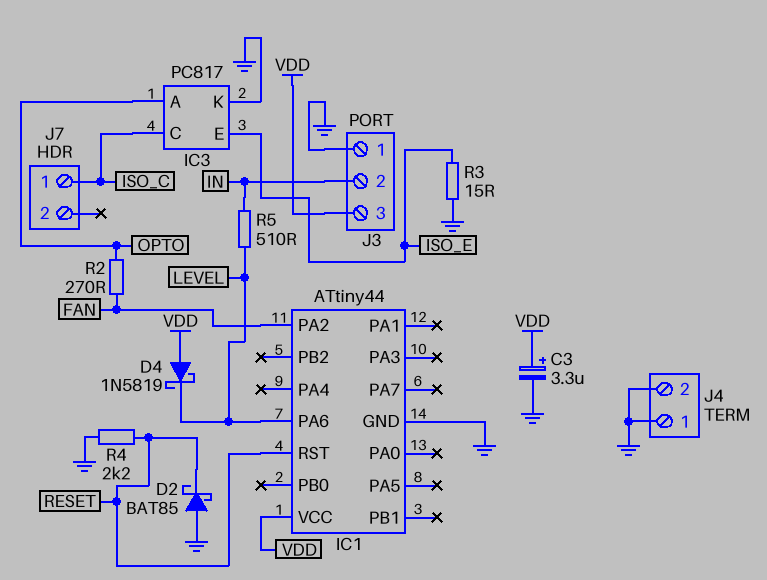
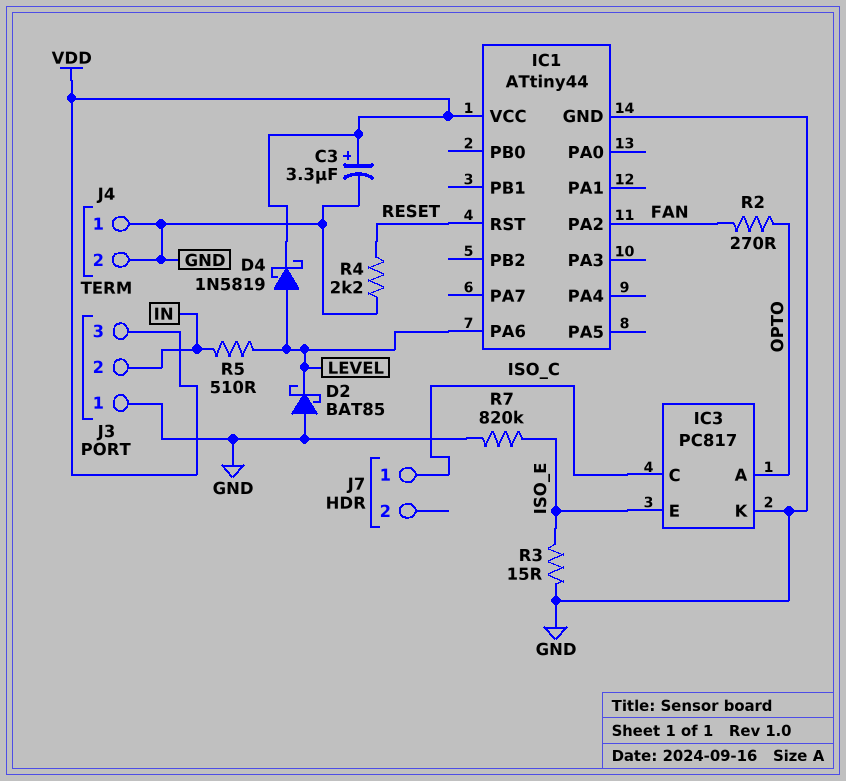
D2: schottky BAT85 (A GND, K RESET) -> schottky BAT85 (A GND, K LEVEL)
D4: schottky 1N5819 (A VDD, K LEVEL) -> schottky 1N5819 (A LEVEL, K VDD)
R7: none -> 820k (GND, ISO_E)

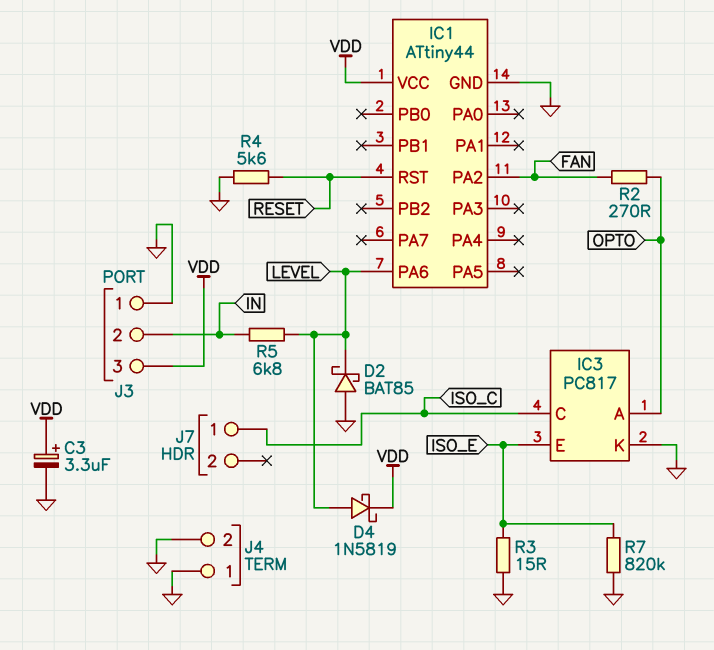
R4: 2.2k (GND, RESET) -> 5.6k (GND, RESET)
R5: 510 (IN, LEVEL) -> 6.8k (IN, LEVEL)

